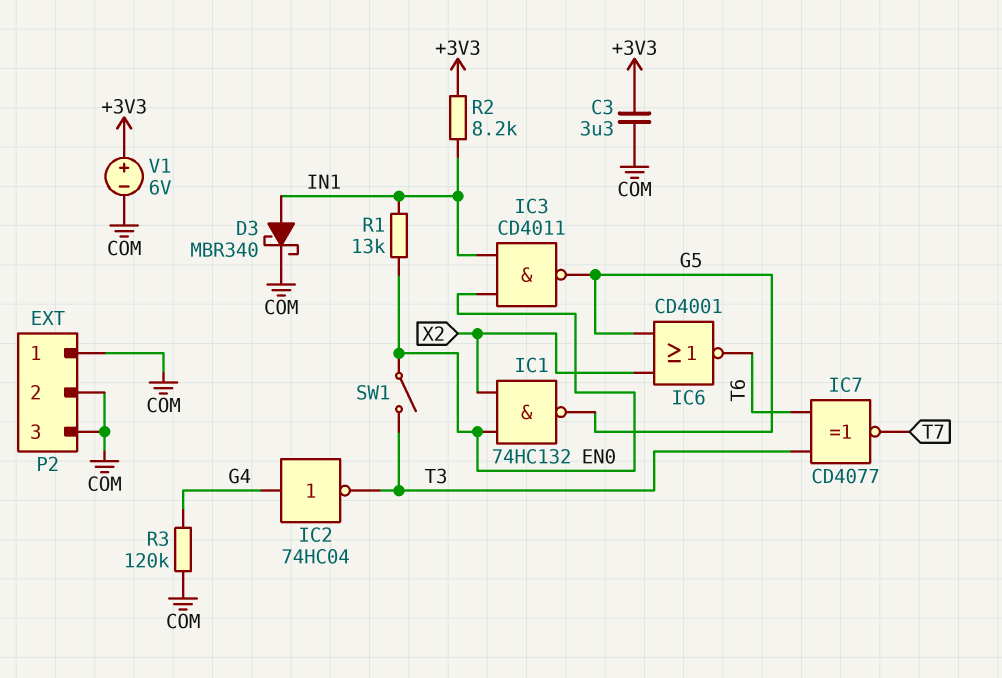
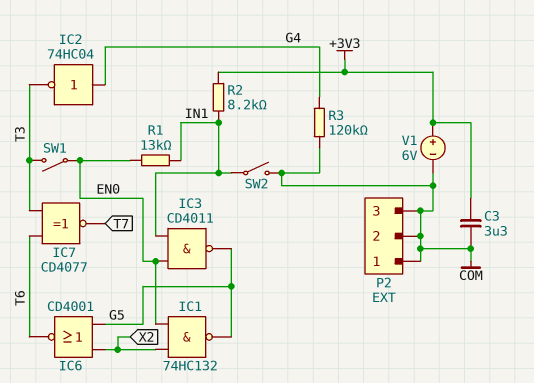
D3: schottky MBR340 (A IN1, K COM) -> none
SW2: none -> switch (COM, IN1)

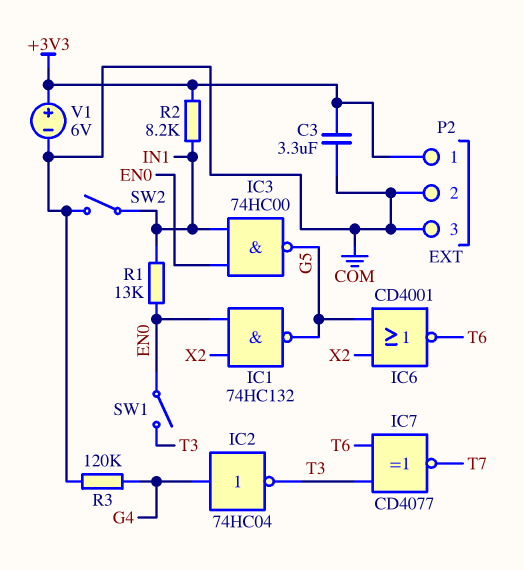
IC3: NAND CD4011 (in EN0, in IN1, out G5) -> NAND 74HC00 (in EN0, in IN1, out G5)
P2 pin 1: COM -> +3V3

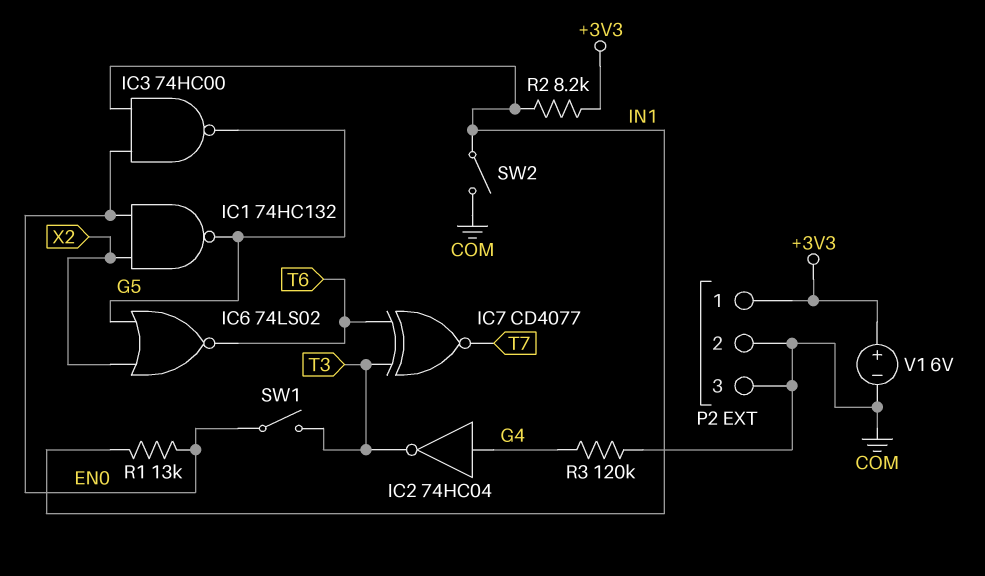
C3: 3.3uF (+3V3, COM) -> none
IC6: NOR CD4001 (in G5, in X2, out T6) -> NOR 74LS02 (in G5, in X2, out T6)

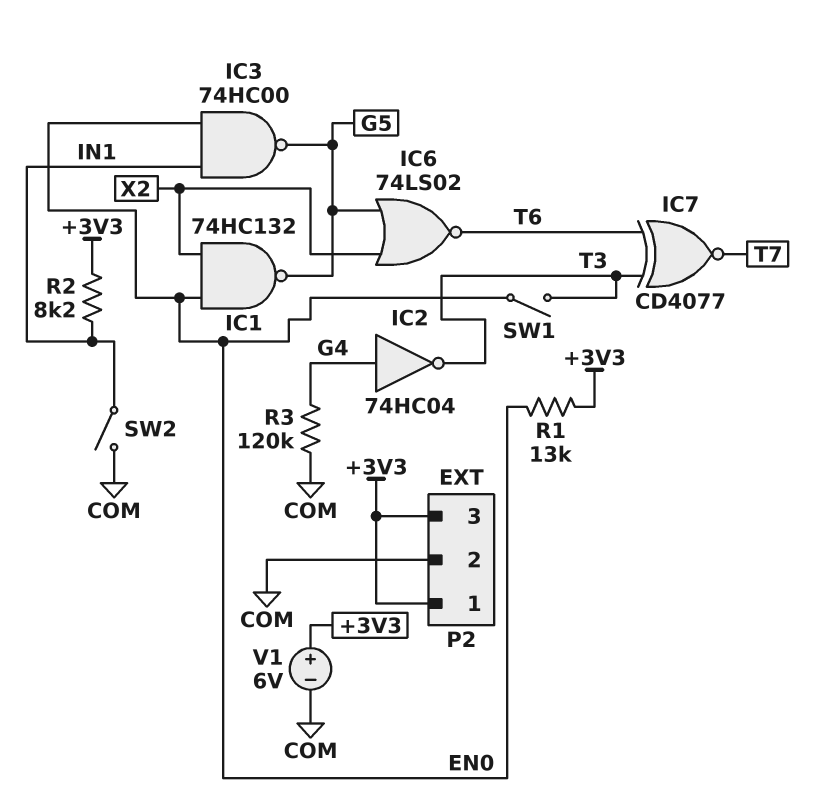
P2 pin 3: COM -> +3V3
R1: 13k (EN0, IN1) -> 13k (+3V3, EN0)

